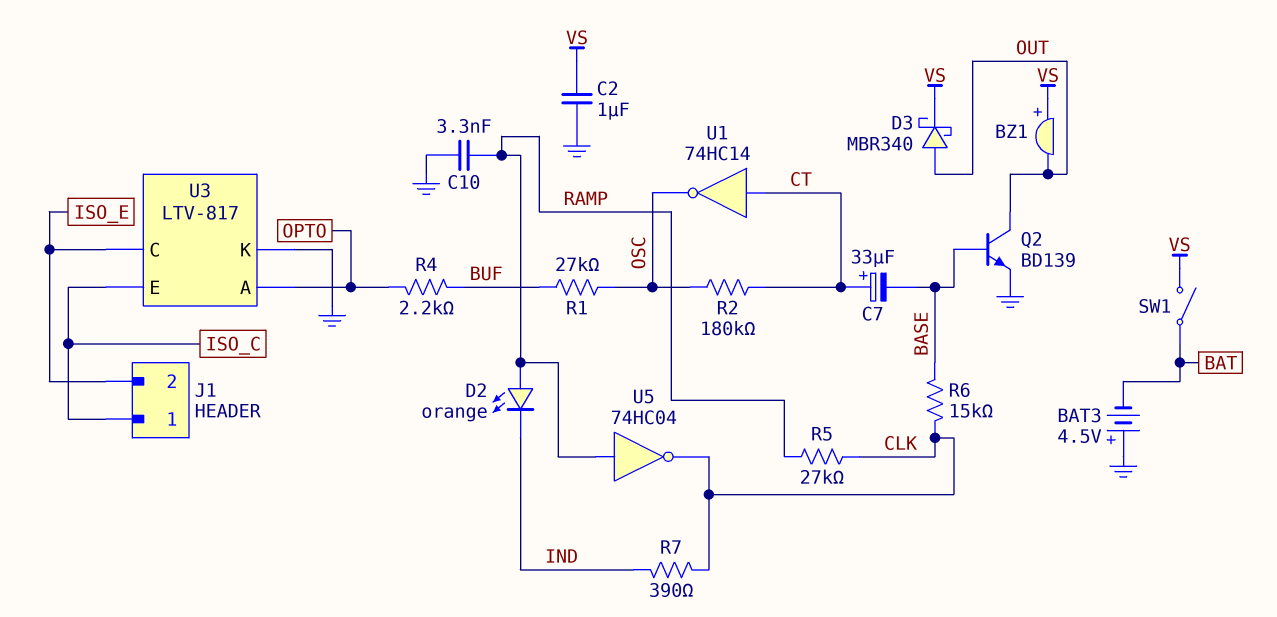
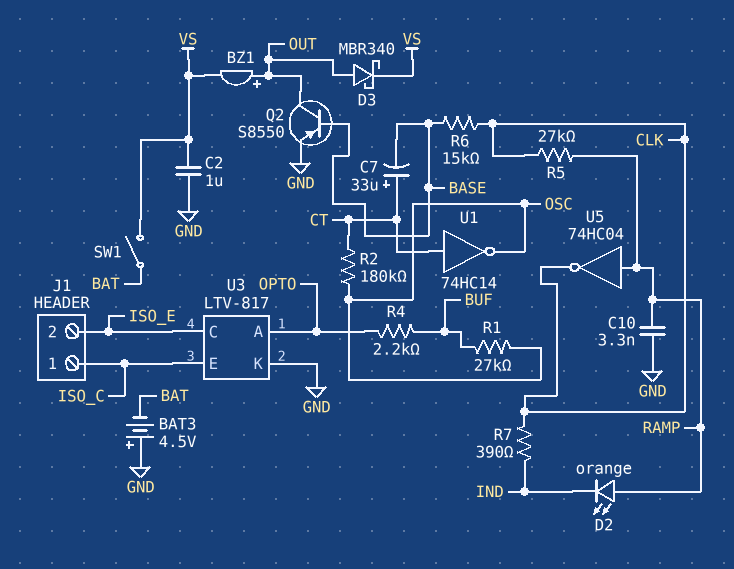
BZ1: buzzer (plus VS, minus OUT) -> buzzer (plus OUT, minus VS)
Q2: NPN BD139 (B BASE, C OUT, E GND) -> PNP S8550 (B BASE, C OUT, E GND)

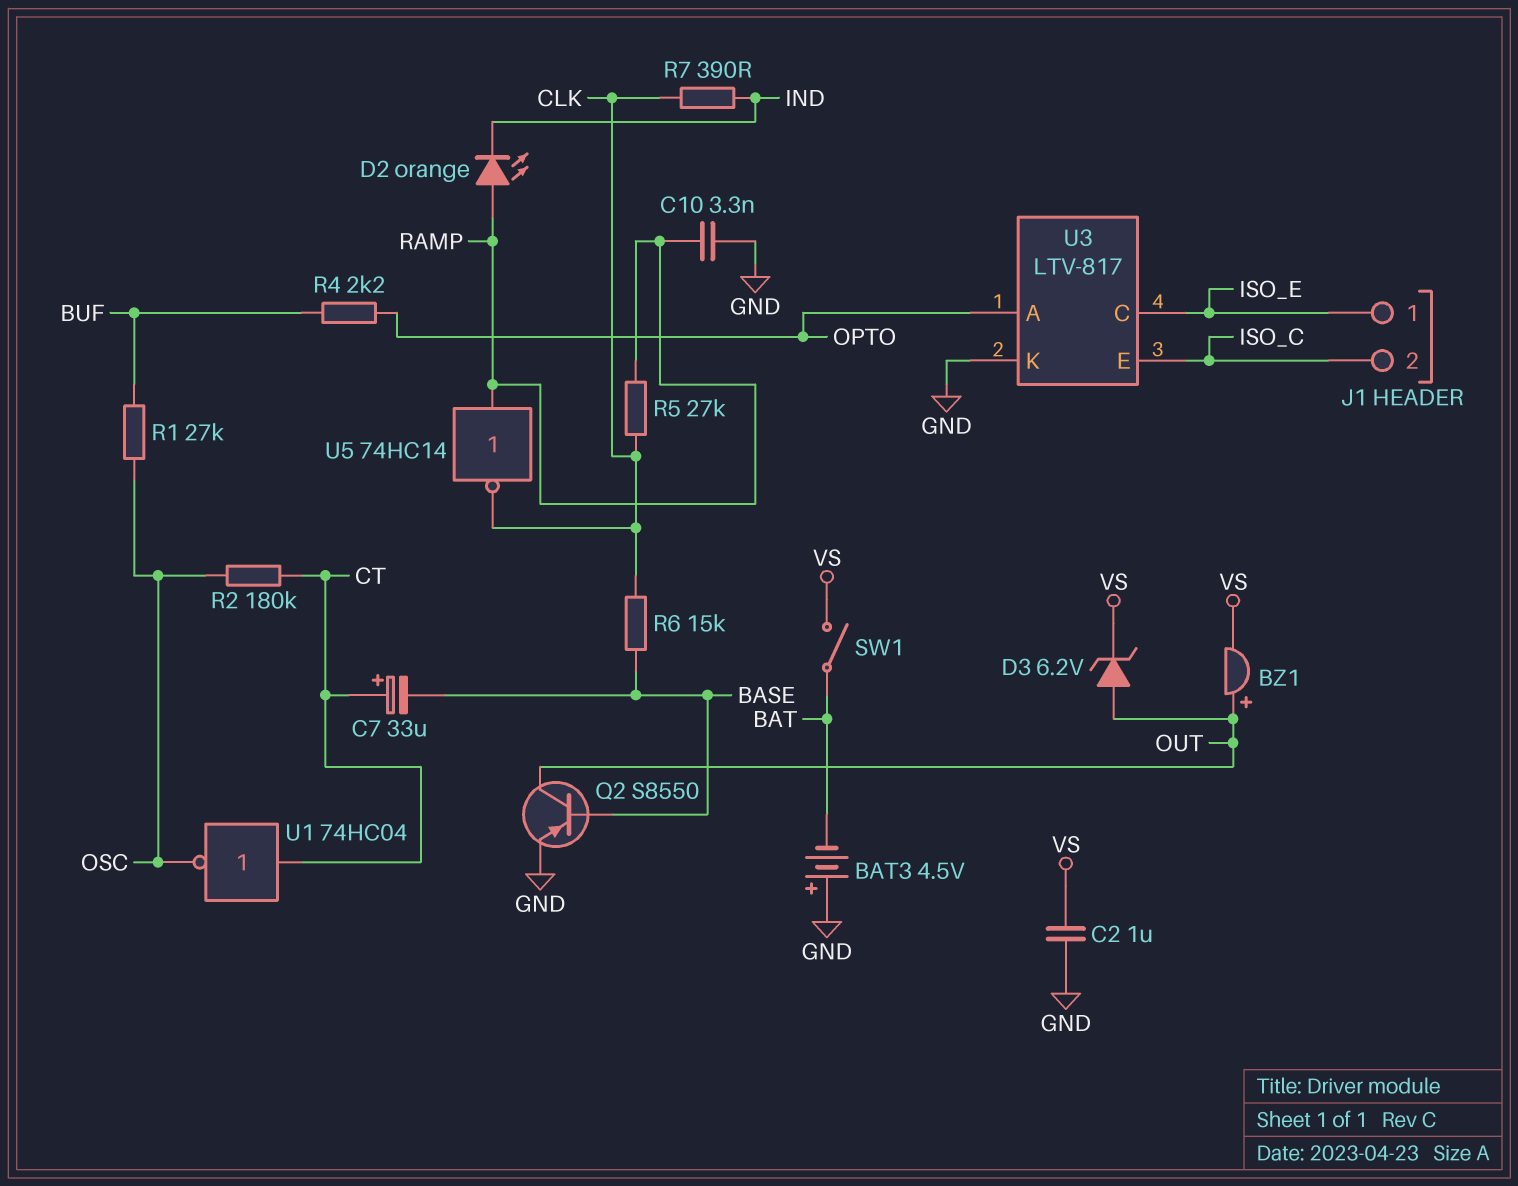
D3: schottky MBR340 (A OUT, K VS) -> zener 6.2V (A OUT, K VS)
J1 pin 1: ISO_C -> ISO_E
J1 pin 2: ISO_E -> ISO_C
U1: NOT 74HC14 (in CT, out OSC) -> NOT 74HC04 (in CT, out OSC)
U5: NOT 74HC04 (in RAMP, out CLK) -> NOT 74HC14 (in RAMP, out CLK)

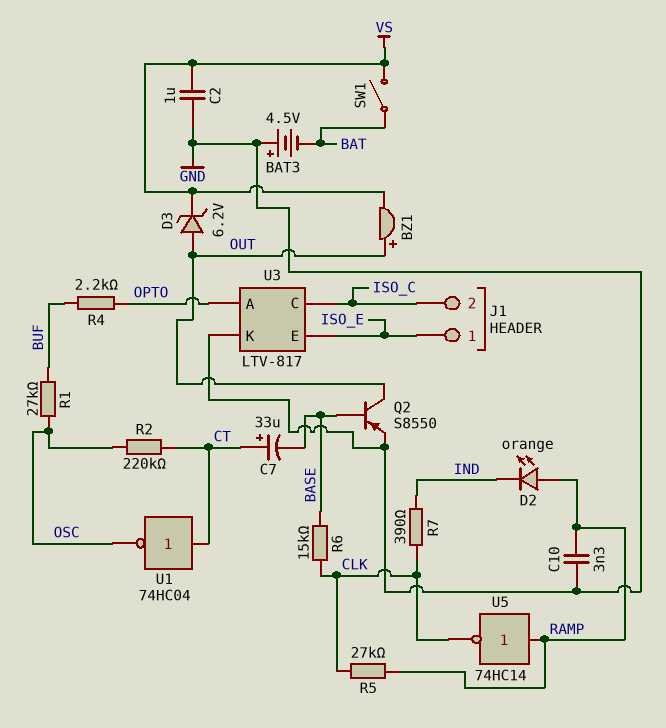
R2: 180k (CT, OSC) -> 220k (CT, OSC)
U3 pin C: ISO_E -> ISO_C
U3 pin E: ISO_C -> ISO_E

